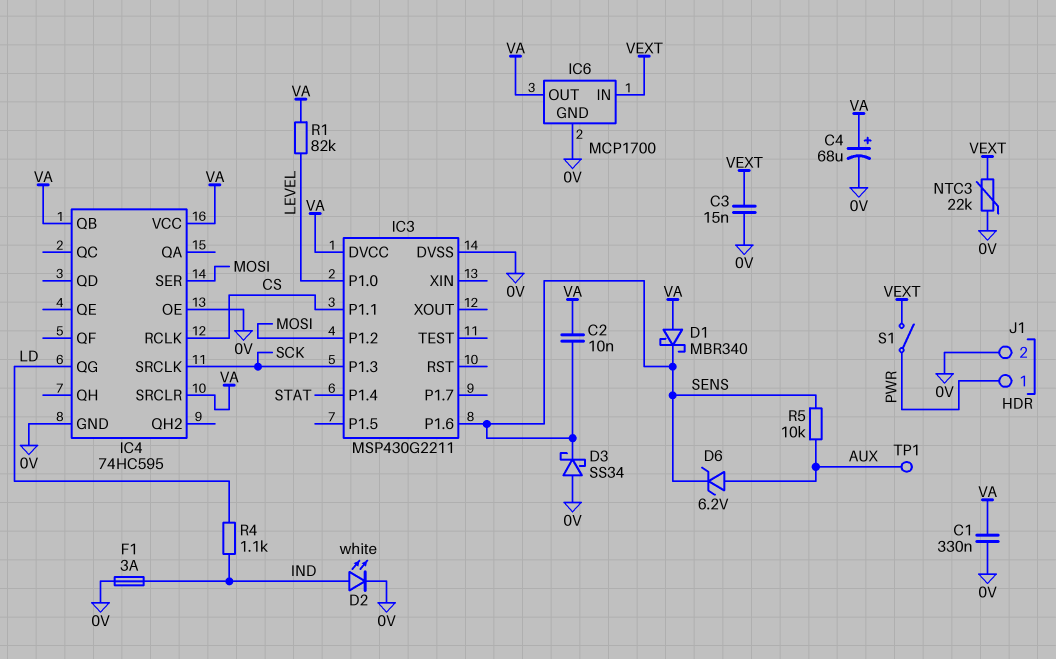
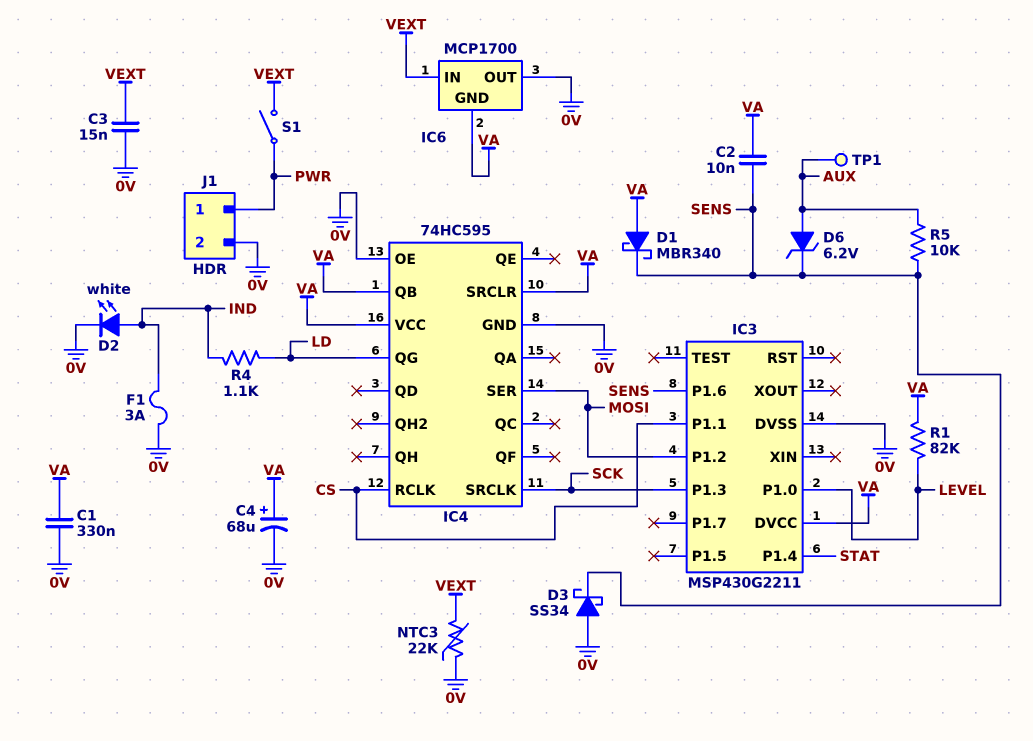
IC6 pin GND: 0V -> VA
IC6 pin OUT: VA -> 0V

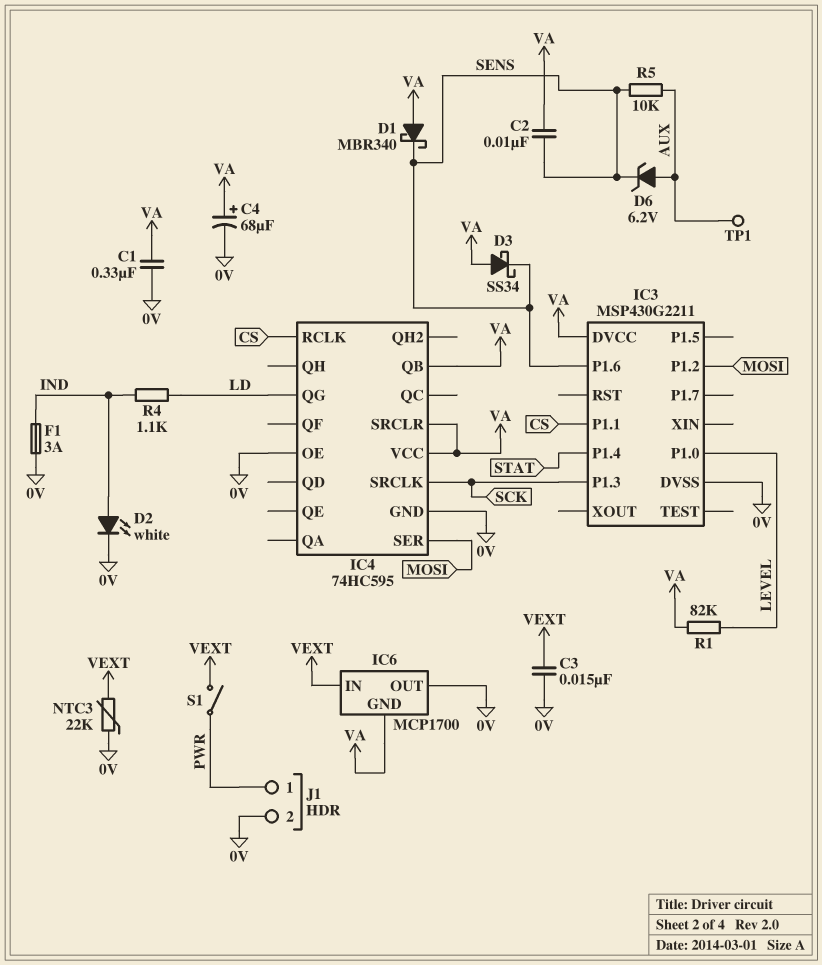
D3: schottky SS34 (A 0V, K SENS) -> schottky SS34 (A VA, K SENS)

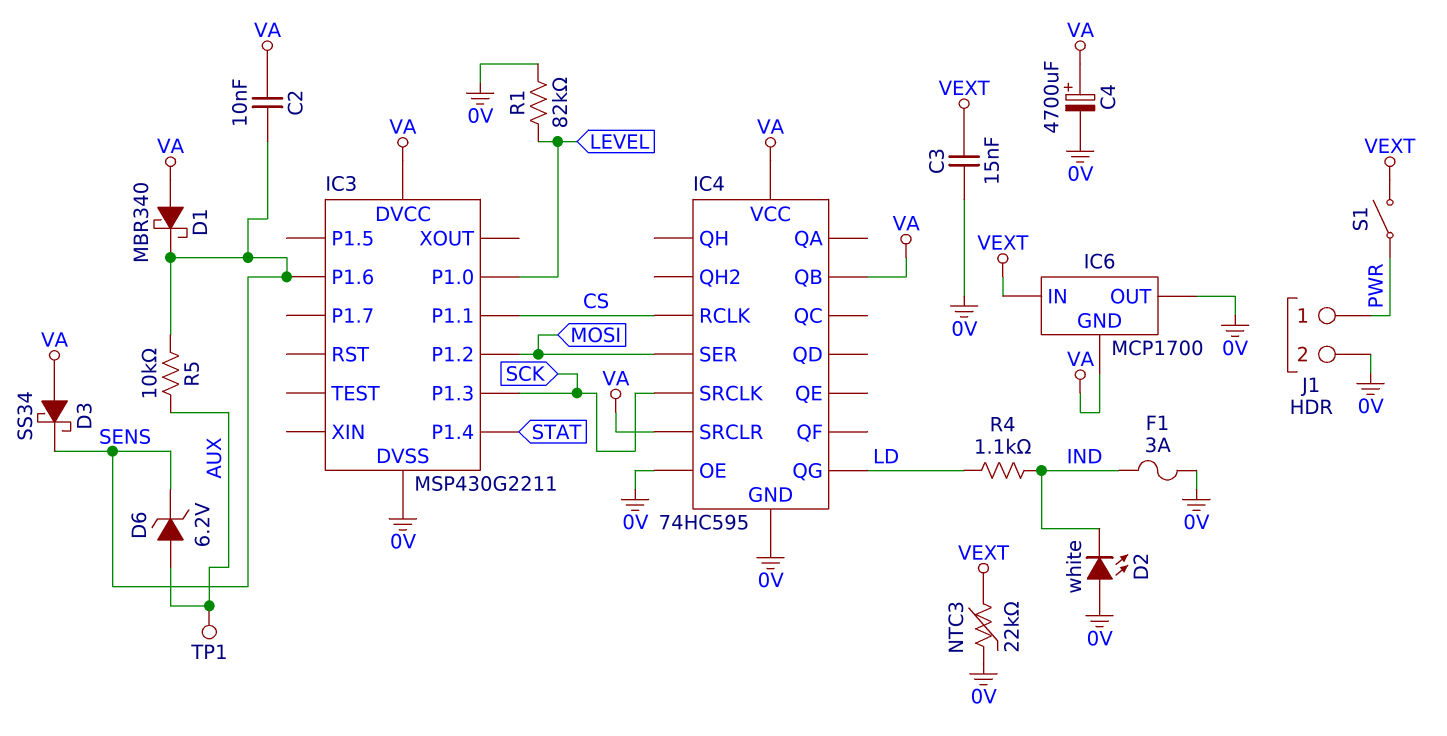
C1: 330nF (0V, VA) -> none
C4: 68uF (plus VA, minus 0V) -> 4700uF (plus VA, minus 0V)
D2: LED white (A IND, K 0V) -> LED white (A 0V, K IND)
R1: 82k (LEVEL, VA) -> 82k (0V, LEVEL)

